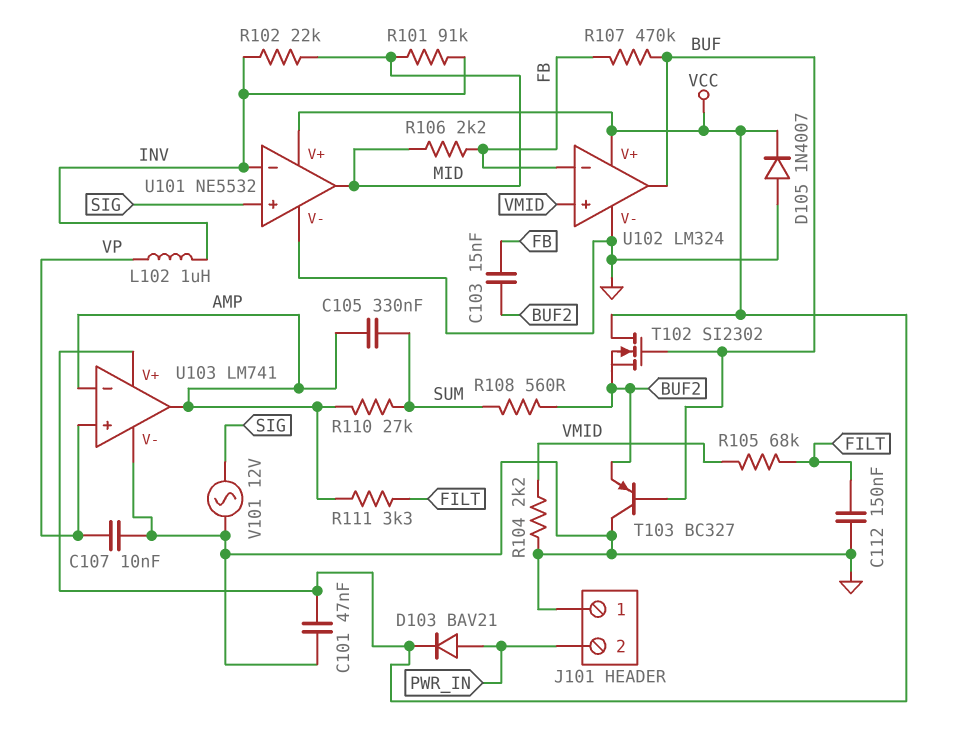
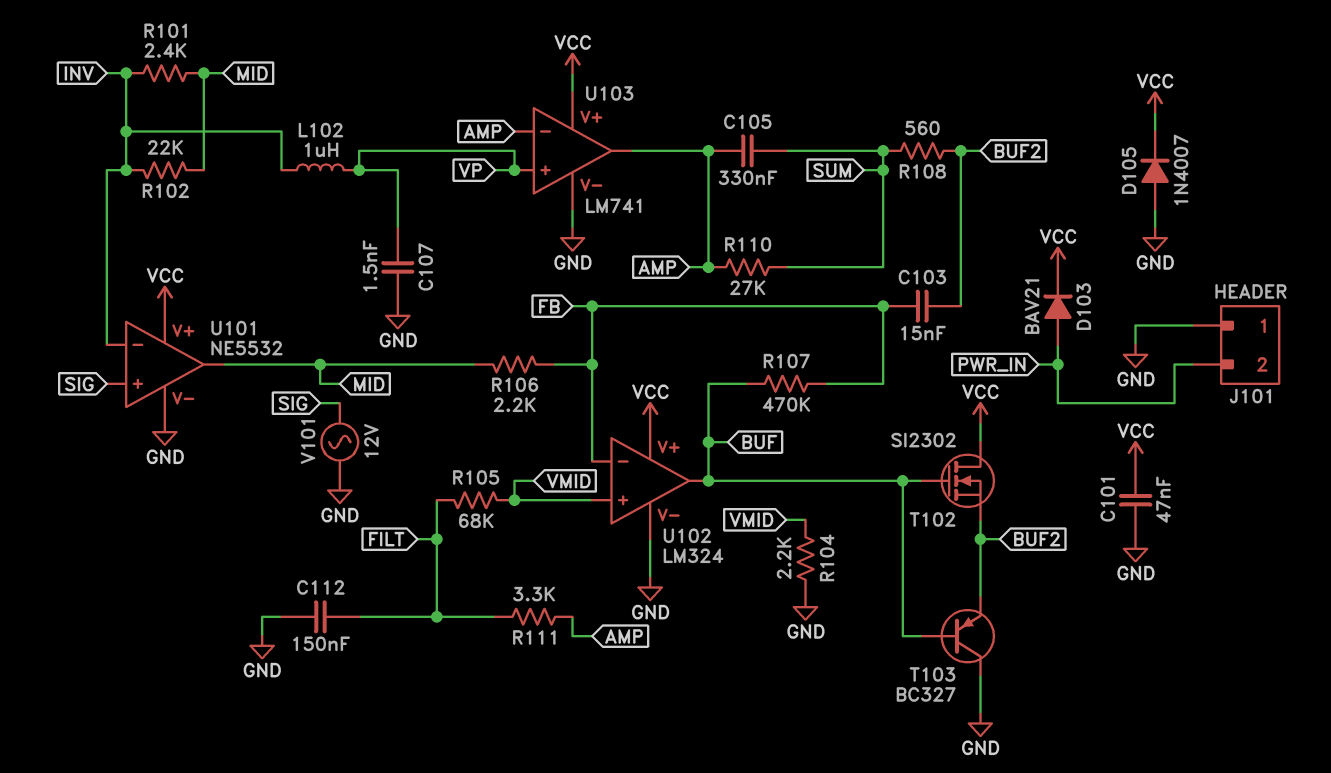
C107: 10nF (GND, VP) -> 1.5nF (GND, VP)
R101: 91k (INV, MID) -> 2.4k (INV, MID)

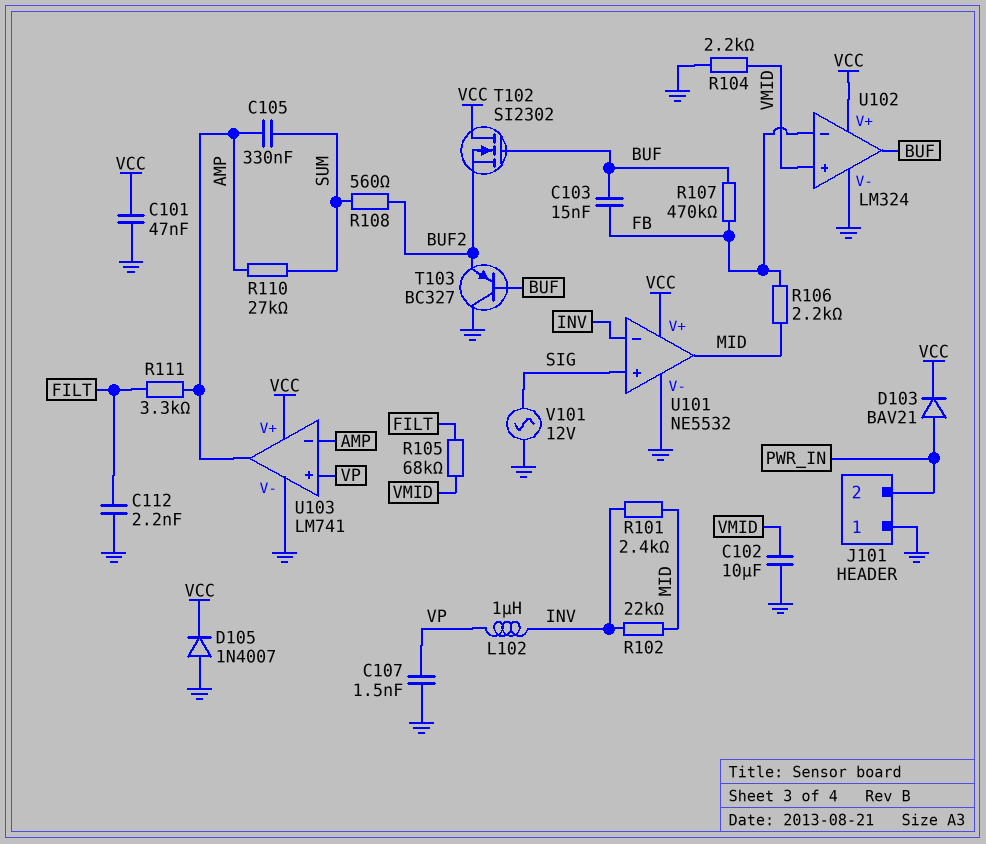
C102: none -> 10uF (GND, VMID)
C103: 15nF (BUF2, FB) -> 15nF (BUF, FB)
C112: 150nF (FILT, GND) -> 2.2nF (FILT, GND)

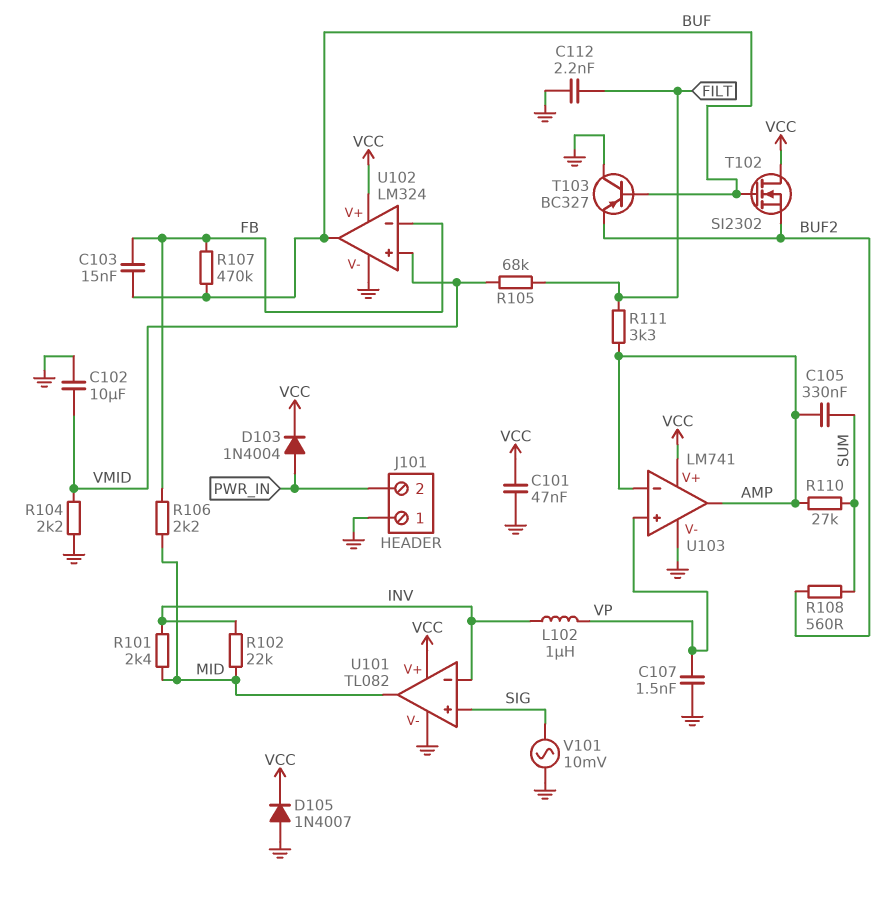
D103: diode BAV21 (A PWR_IN, K VCC) -> diode 1N4004 (A PWR_IN, K VCC)
U101: NE5532 -> TL082
V101: AC 12V (GND, SIG) -> AC 10mV (GND, SIG)

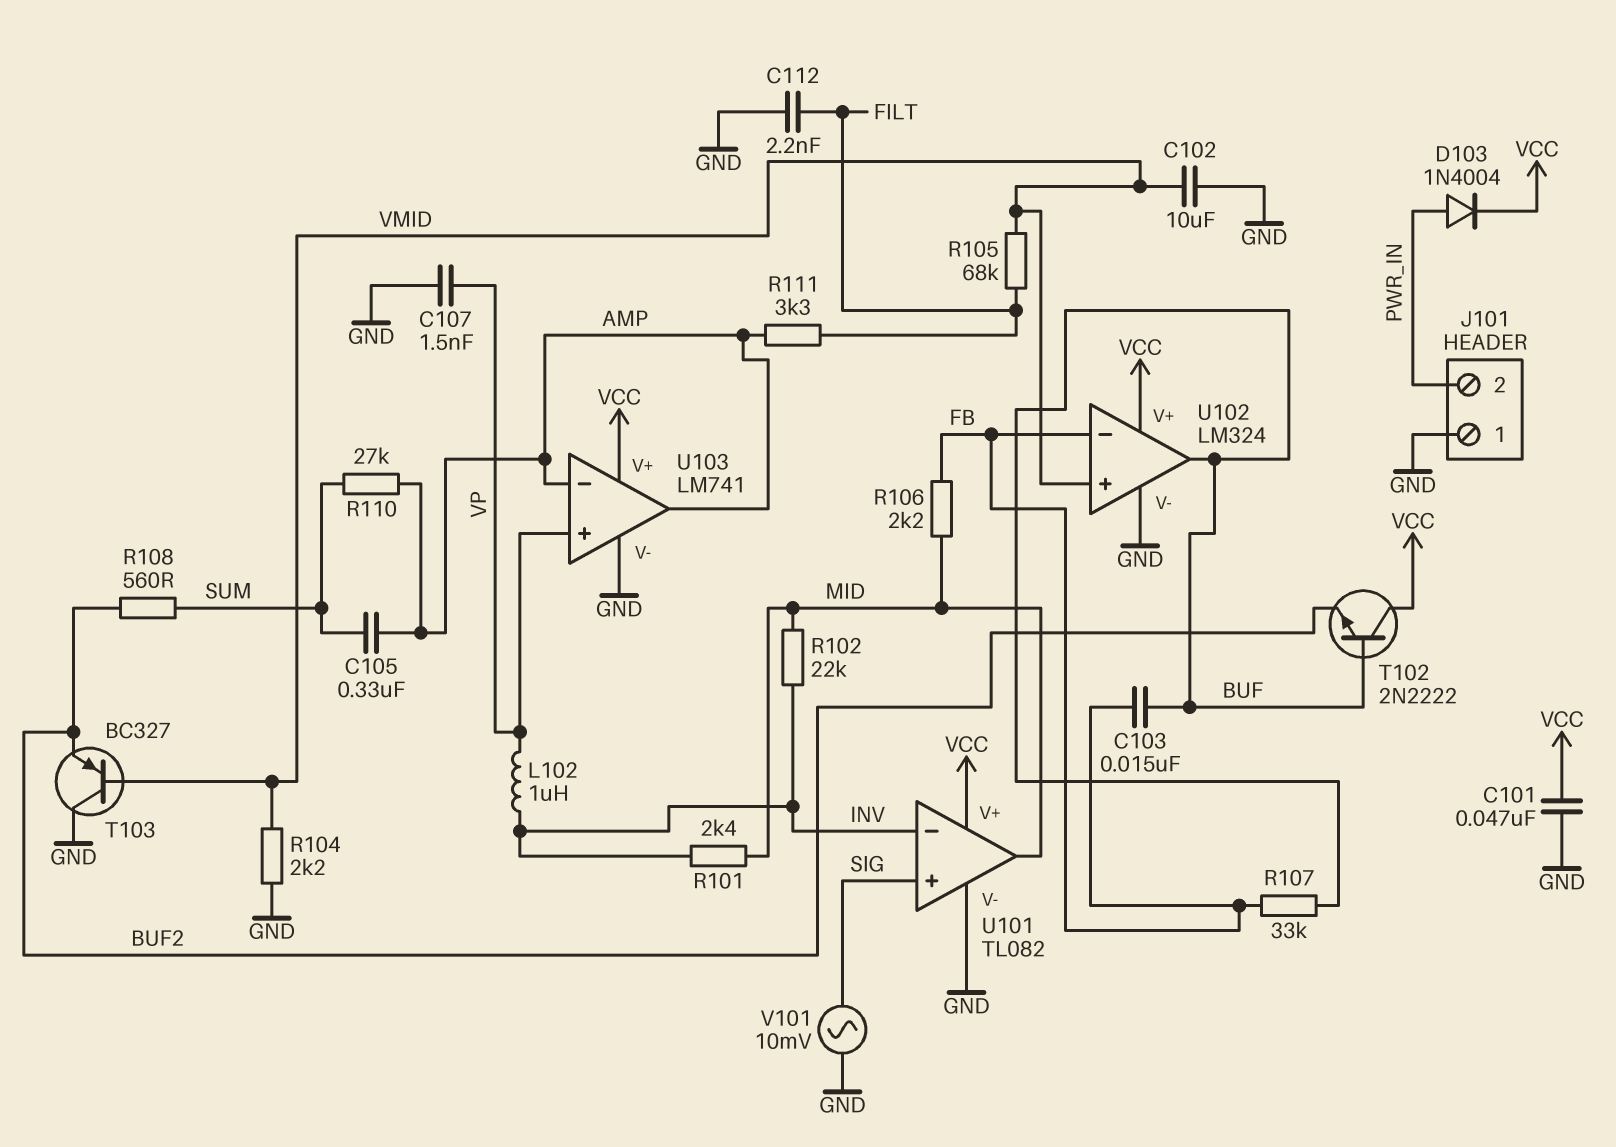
D105: diode 1N4007 (A GND, K VCC) -> none
R107: 470k (BUF, FB) -> 33k (BUF, FB)
T102: NMOS SI2302 (G BUF, D VCC, S BUF2) -> NPN 2N2222 (B BUF, C VCC, E BUF2)
T103: PNP BC327 (B BUF, C GND, E BUF2) -> PNP BC327 (B VMID, C GND, E BUF2)

